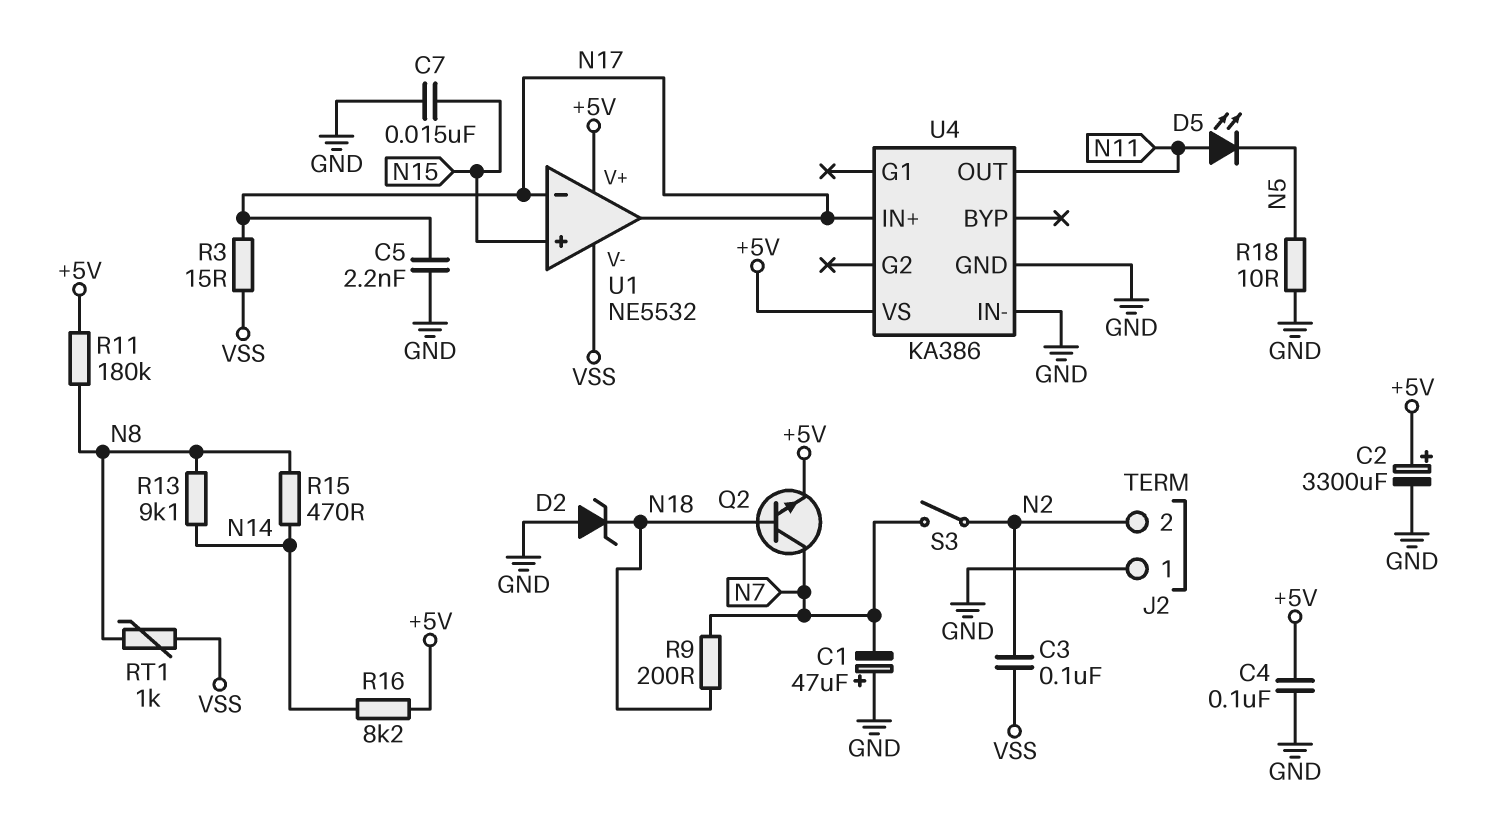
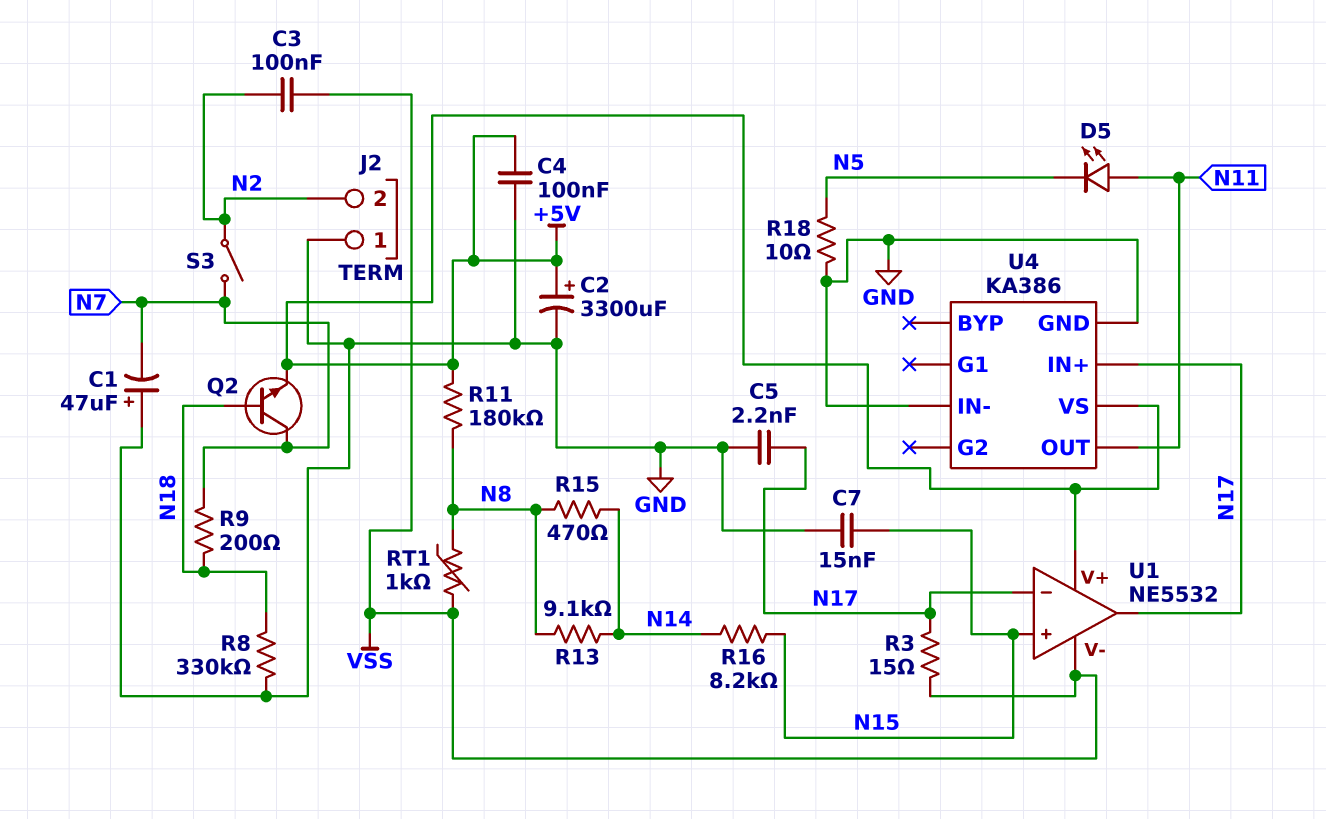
D2: zener (A GND, K N18) -> none
R8: none -> 330k (GND, N18)
R16: 8.2k (+5V, N14) -> 8.2k (N14, N15)

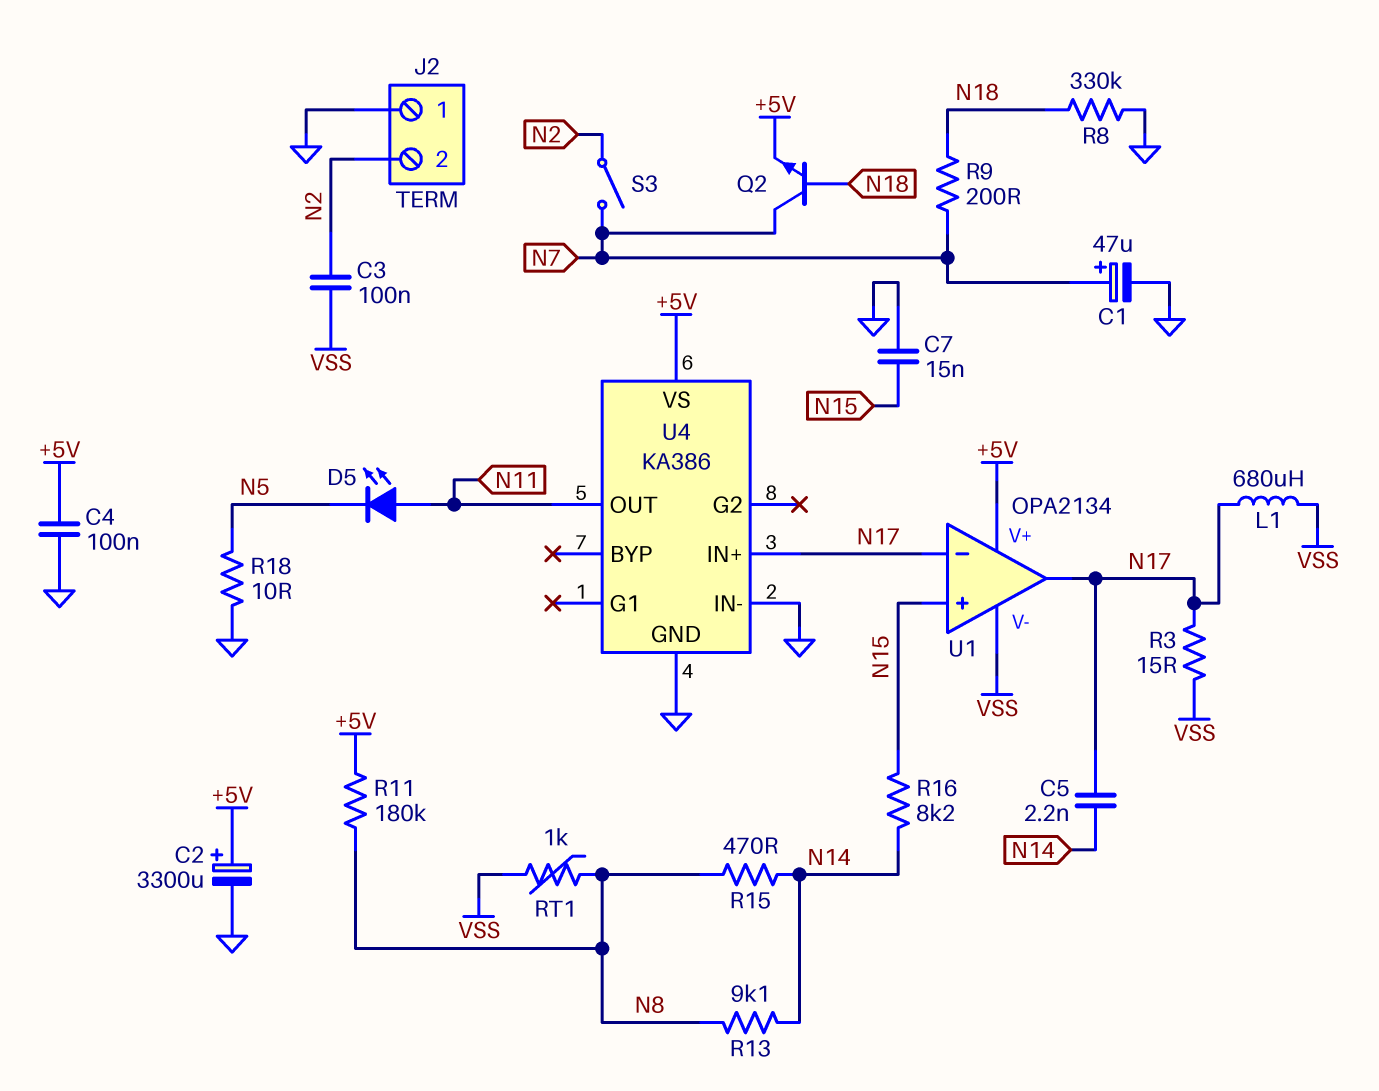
C1: 47uF (plus GND, minus N7) -> 47uF (plus N7, minus GND)
C5: 2.2nF (GND, N17) -> 2.2nF (N14, N17)
L1: none -> 680uH (N17, VSS)
U1: NE5532 -> OPA2134

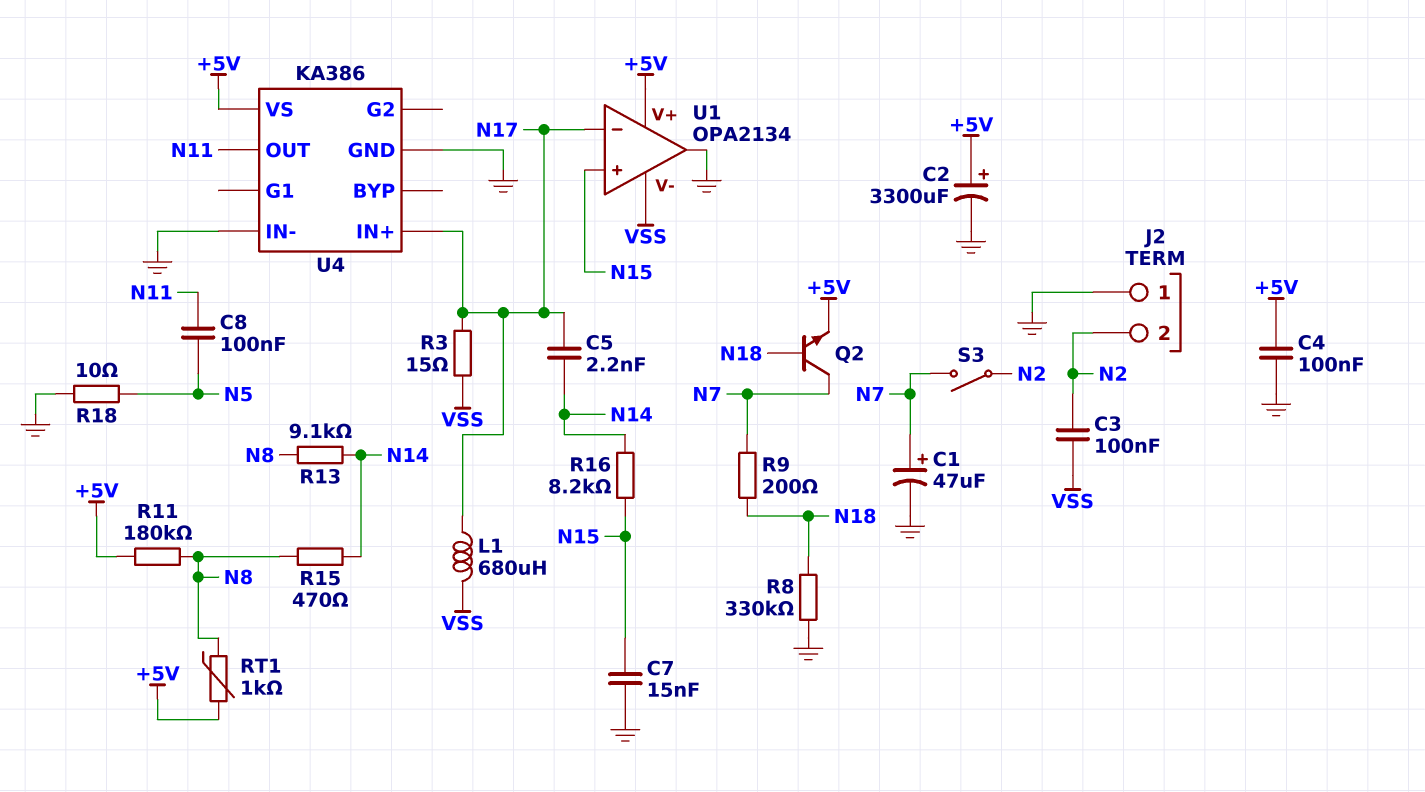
C8: none -> 100nF (N5, N11)
D5: LED (A N11, K N5) -> none
RT1: 1k (N8, VSS) -> 1k (+5V, N8)
U1 pin out: N17 -> GND

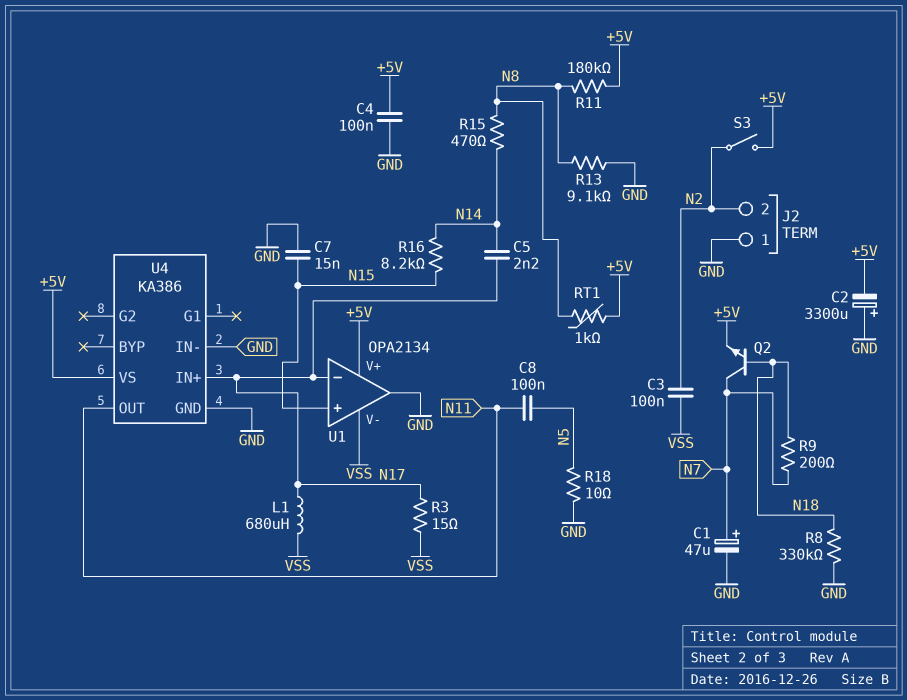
C2: 3300uF (plus +5V, minus GND) -> 3300uF (plus GND, minus +5V)
R13: 9.1k (N8, N14) -> 9.1k (GND, N8)
S3: switch (N2, N7) -> switch (+5V, N2)

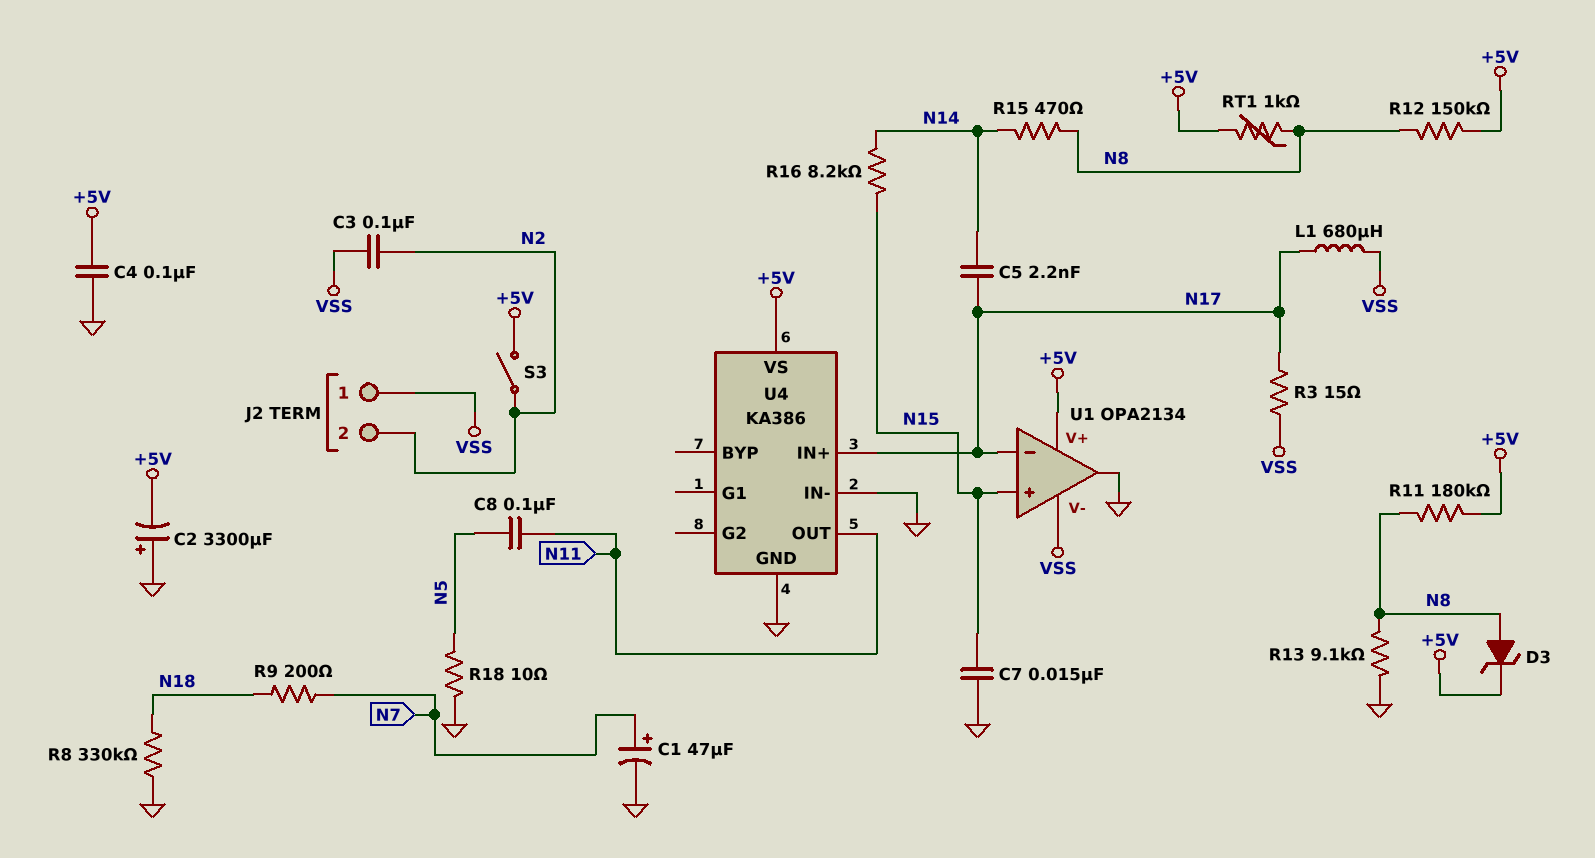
D3: none -> zener (A N8, K +5V)
J2 pin 1: GND -> VSS
Q2: NPN (B N18, C N7, E +5V) -> none
R12: none -> 150k (+5V, N8)

